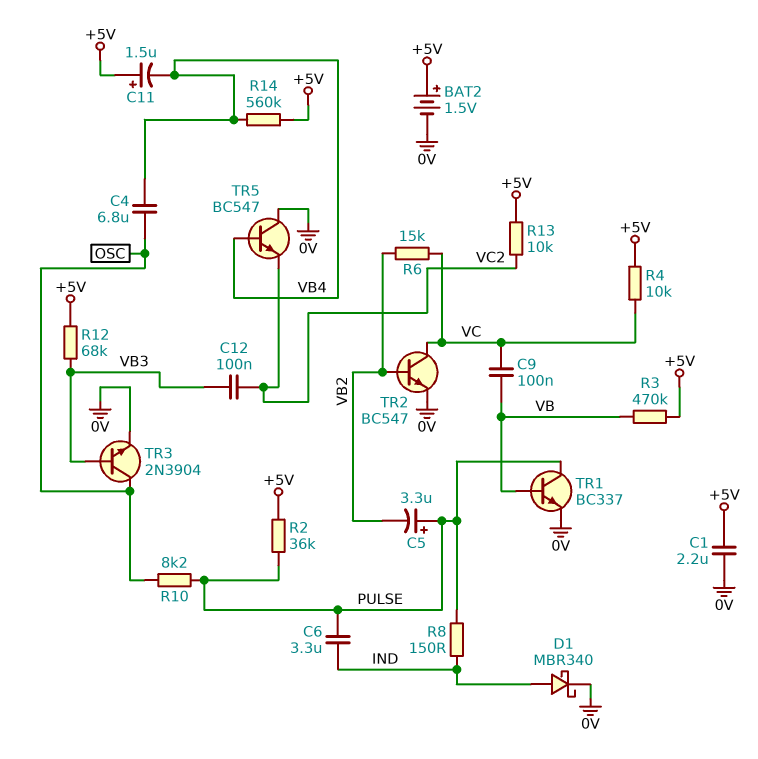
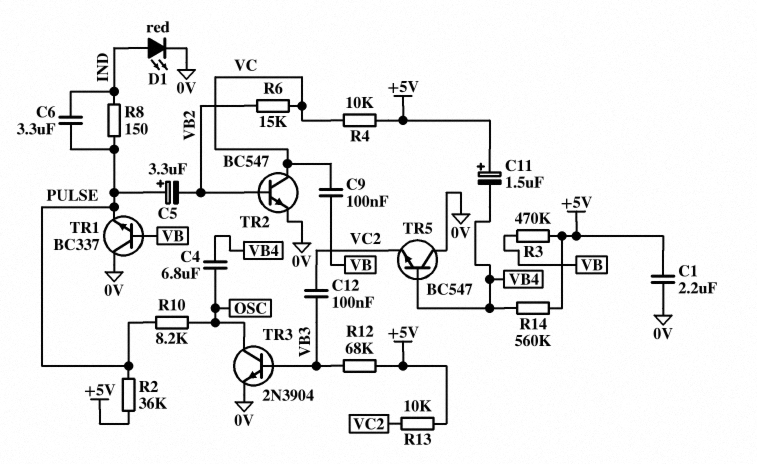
BAT2: 1.5V (plus +5V, minus 0V) -> none
D1: schottky MBR340 (A IND, K 0V) -> LED red (A IND, K 0V)
TR1: NPN BC337 (B VB, C PULSE, E 0V) -> NPN BC337 (B VB, C 0V, E PULSE)

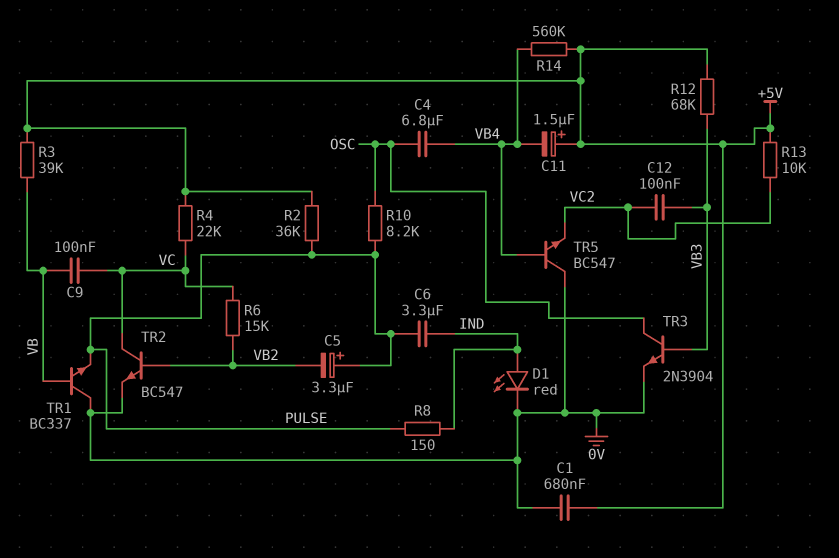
C1: 2.2uF (+5V, 0V) -> 680nF (+5V, 0V)
R3: 470k (+5V, VB) -> 39k (+5V, VB)
R4: 10k (+5V, VC) -> 22k (+5V, VC)

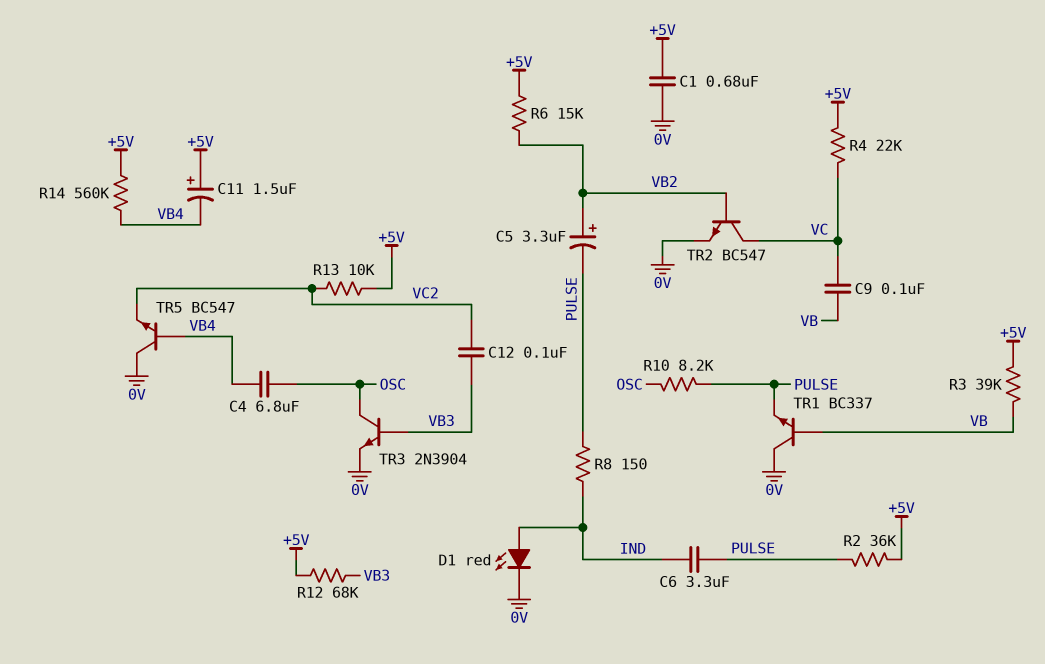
C5: 3.3uF (plus PULSE, minus VB2) -> 3.3uF (plus VB2, minus PULSE)
R6: 15k (VB2, VC) -> 15k (+5V, VB2)

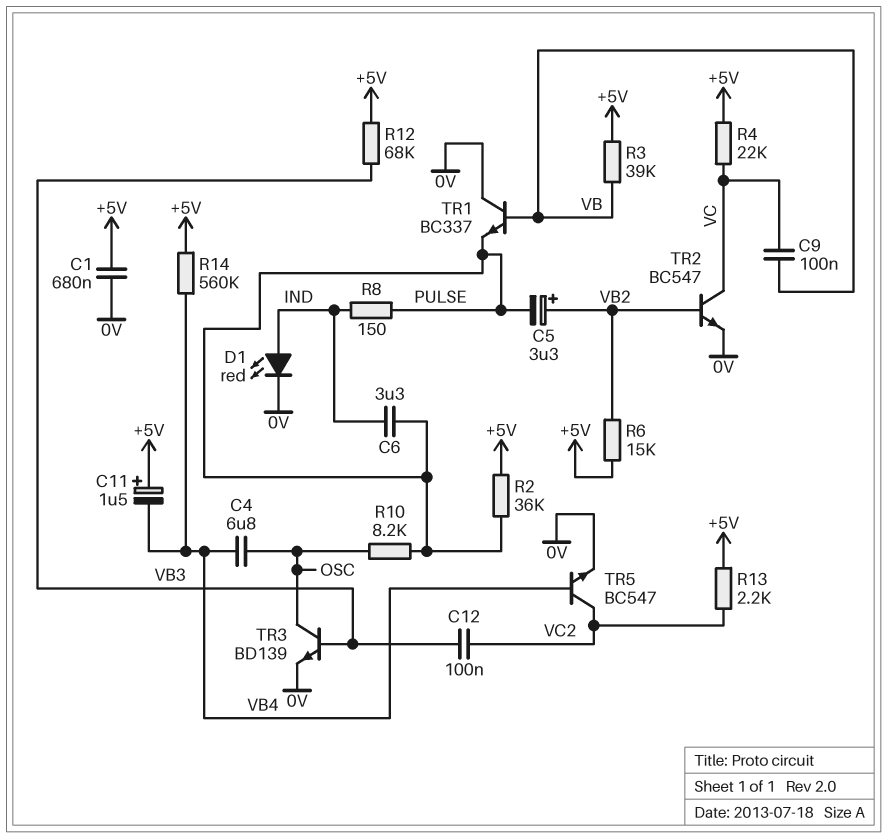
R13: 10k (+5V, VC2) -> 2.2k (+5V, VC2)
TR3: NPN 2N3904 (B VB3, C OSC, E 0V) -> NPN BD139 (B VB3, C OSC, E 0V)
TR5: NPN BC547 (B VB4, C 0V, E VC2) -> NPN BC547 (B VB4, C VC2, E 0V)

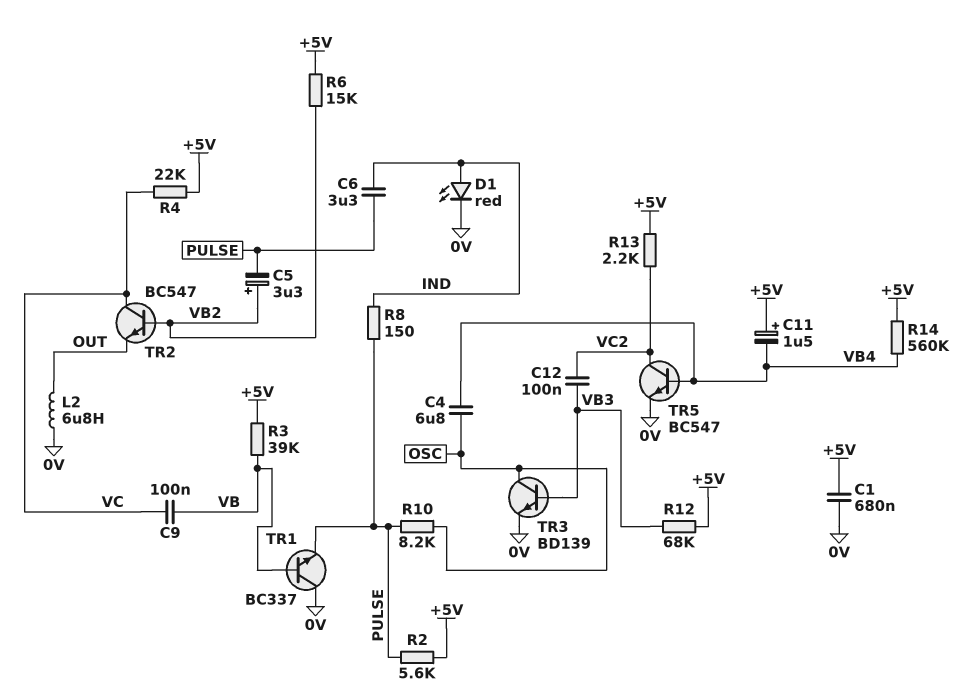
L2: none -> 6.8uH (0V, OUT)
R2: 36k (+5V, PULSE) -> 5.6k (+5V, PULSE)
TR2: NPN BC547 (B VB2, C VC, E 0V) -> NPN BC547 (B VB2, C VC, E OUT)

